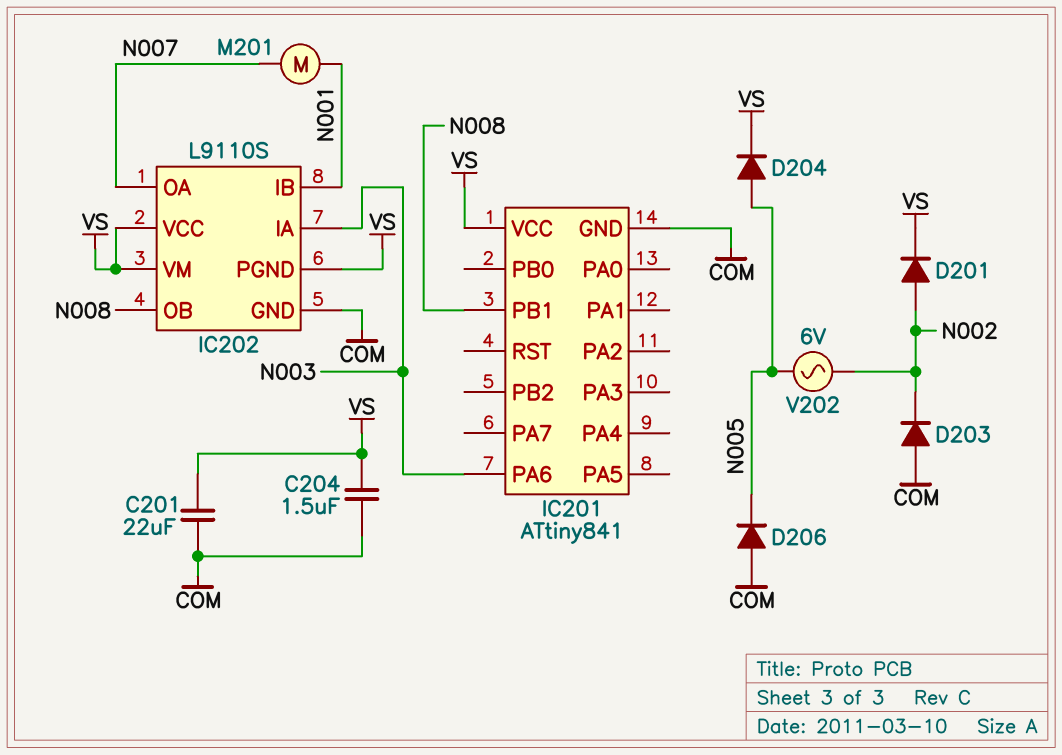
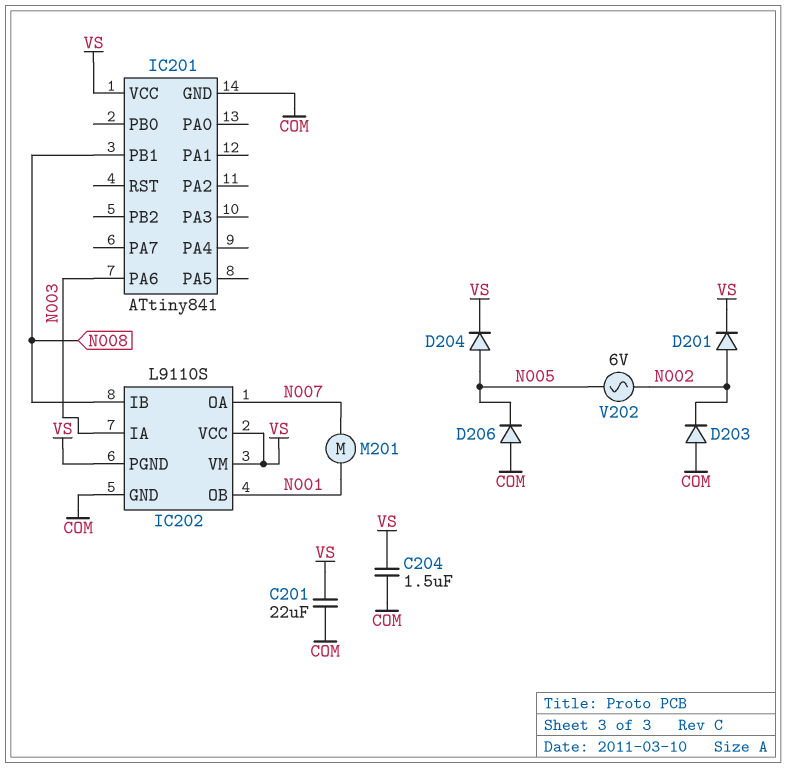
IC202 pin IB: N001 -> N008
IC202 pin OB: N008 -> N001

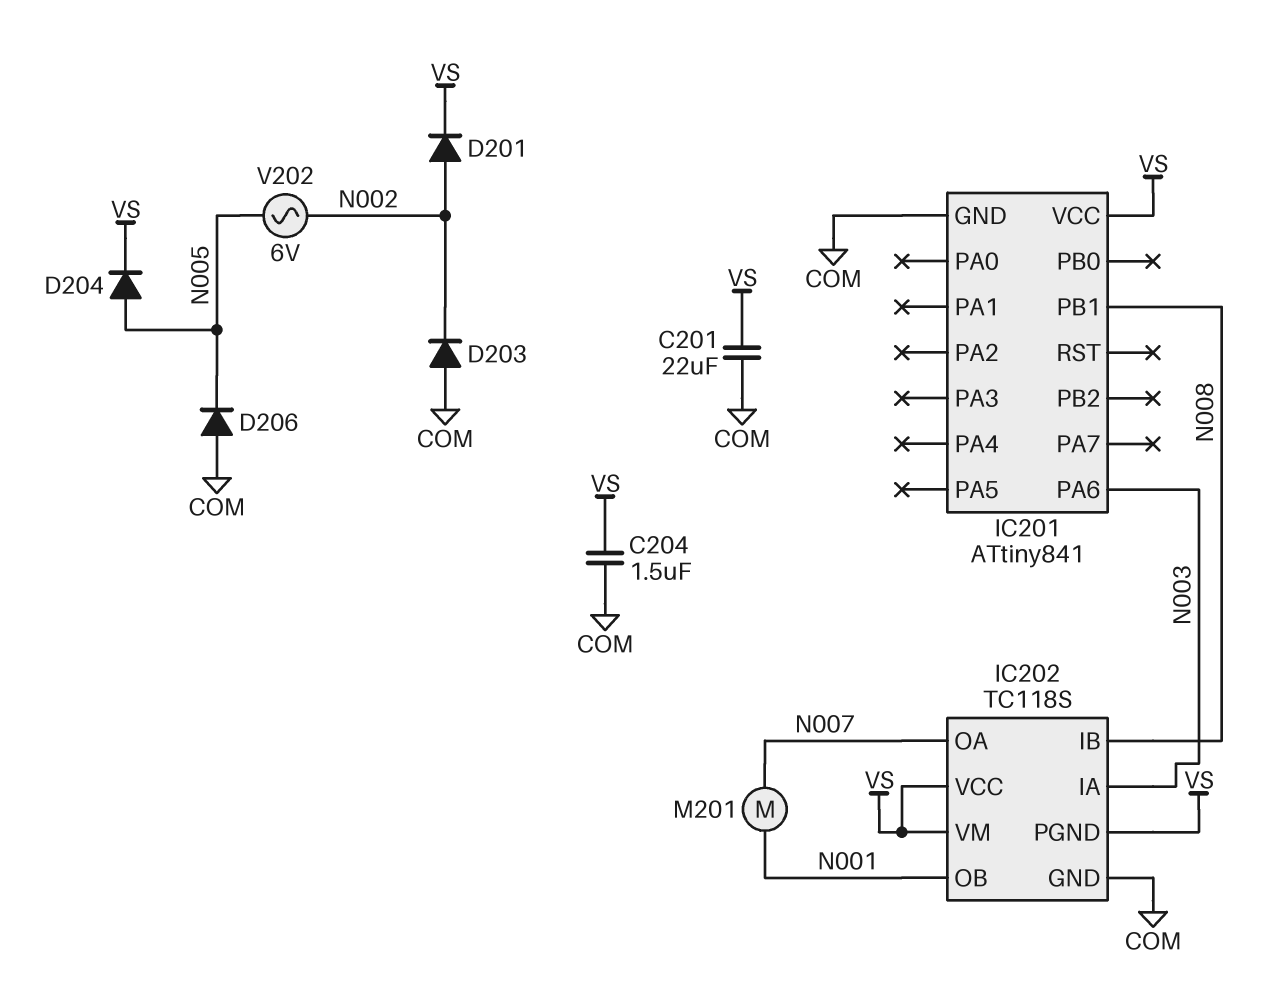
IC202: L9110S -> TC118S

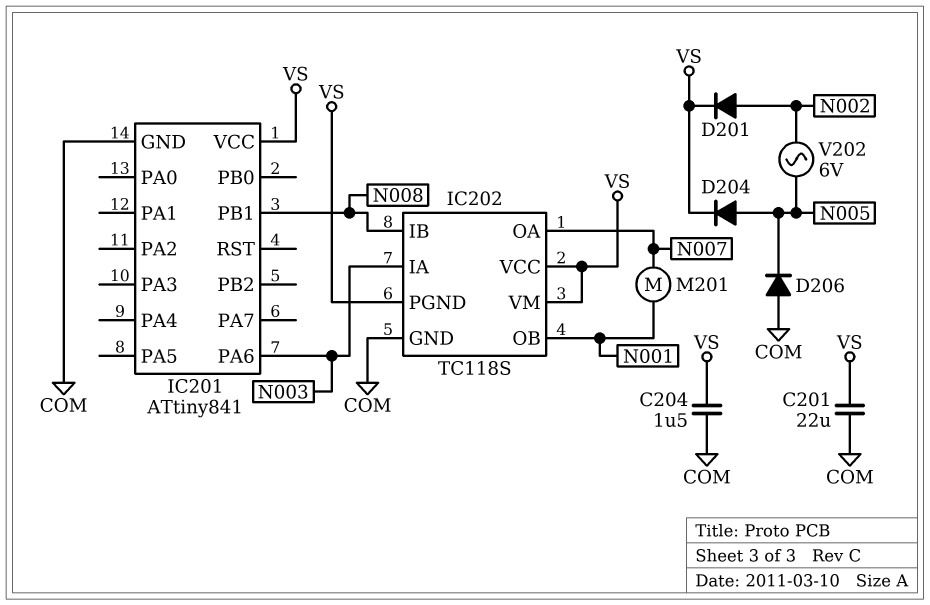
D203: diode (A COM, K N002) -> none

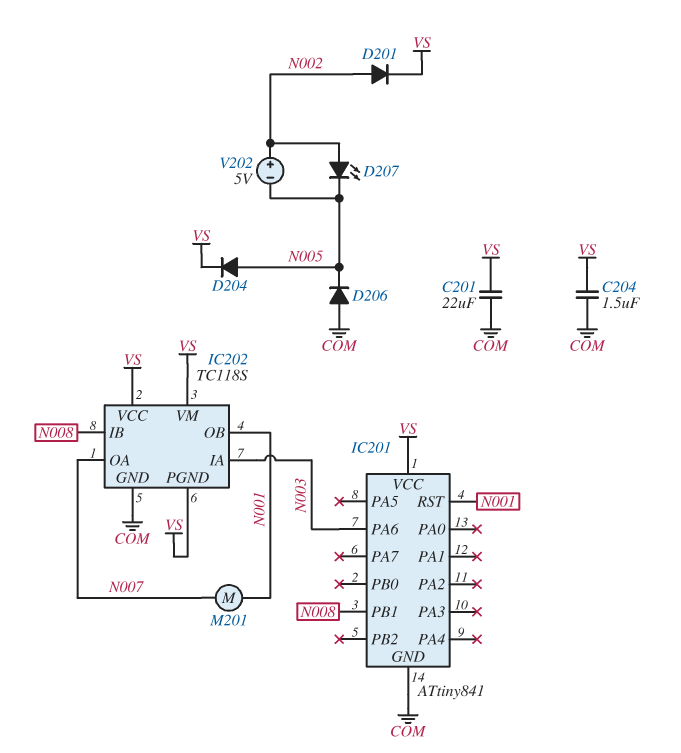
D207: none -> LED (A N002, K N005)
IC201 pin RST: none -> N001
V202: AC 6V (N002, N005) -> 5V (plus N002, minus N005)

